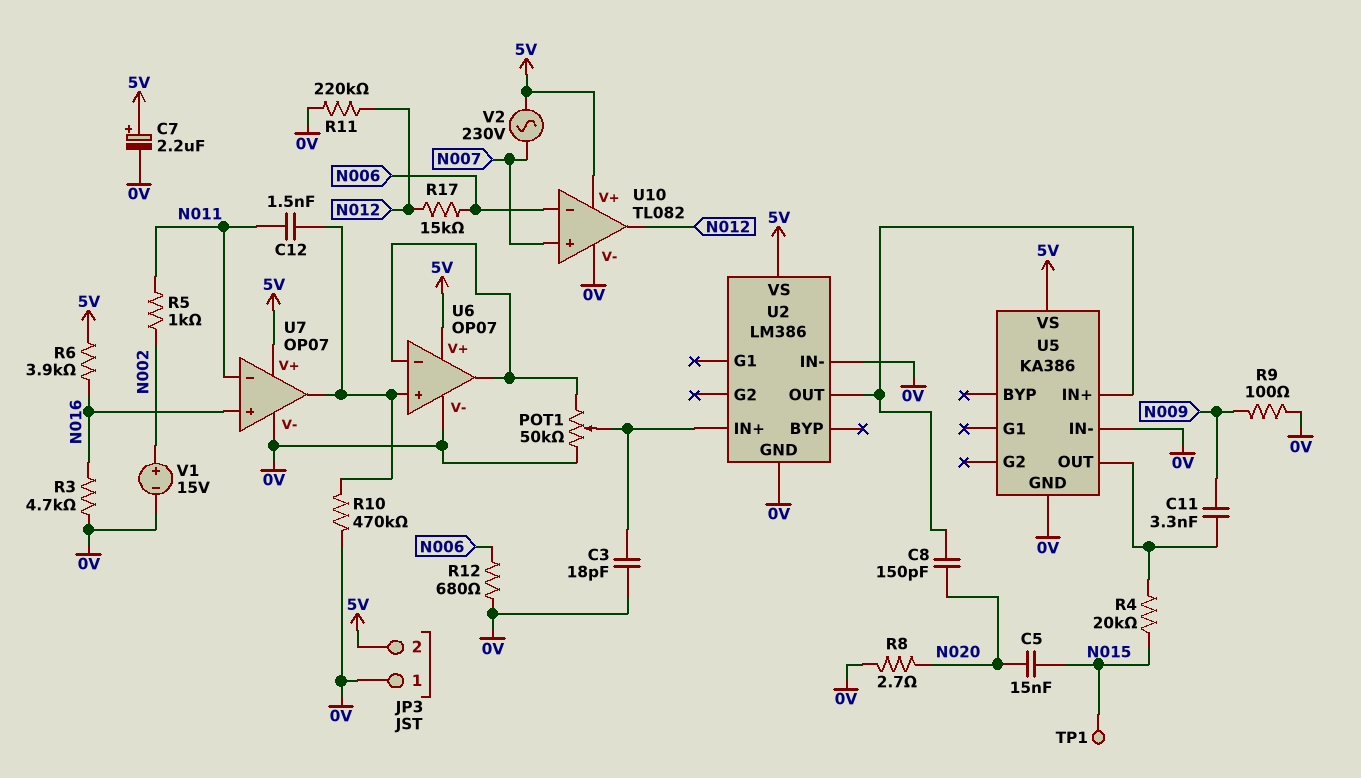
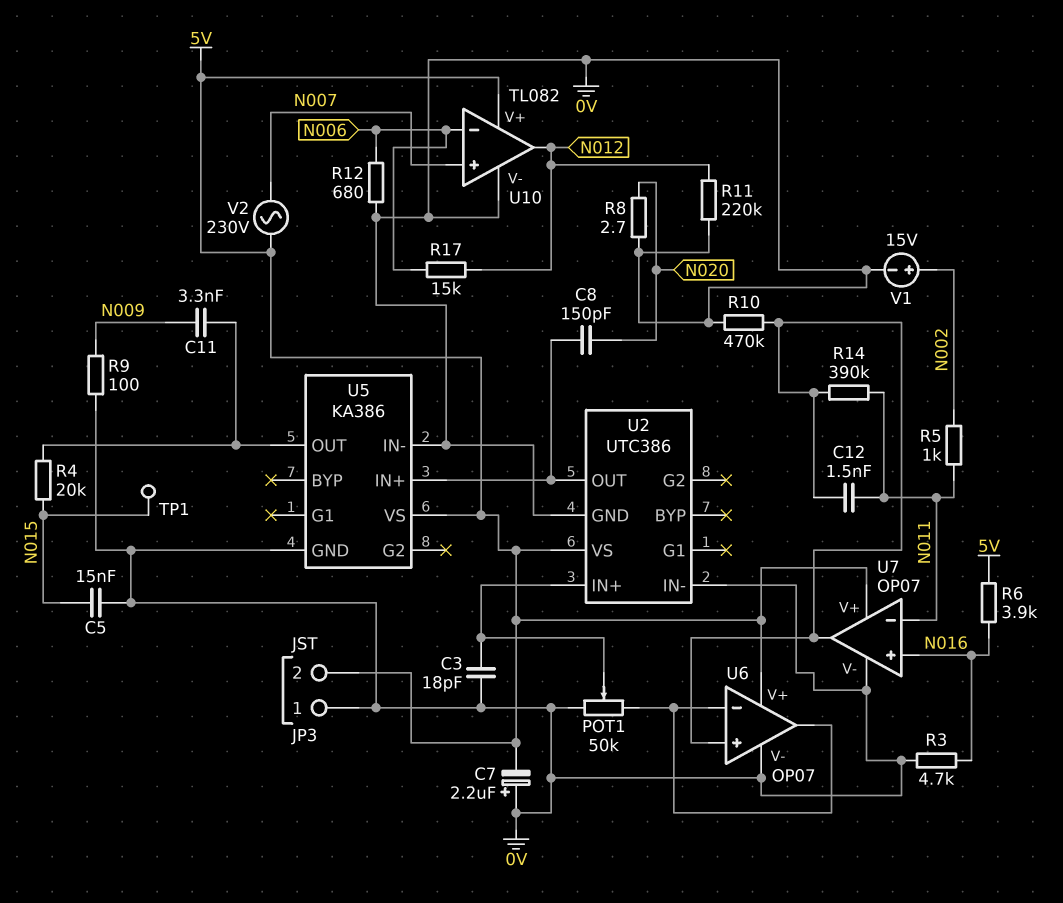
C5: 15nF (N015, N020) -> 15nF (0V, N015)
C7: 2.2uF (plus 5V, minus 0V) -> 2.2uF (plus 0V, minus 5V)
R14: none -> 390k (N011, U6/in+)
U2: LM386 -> UTC386

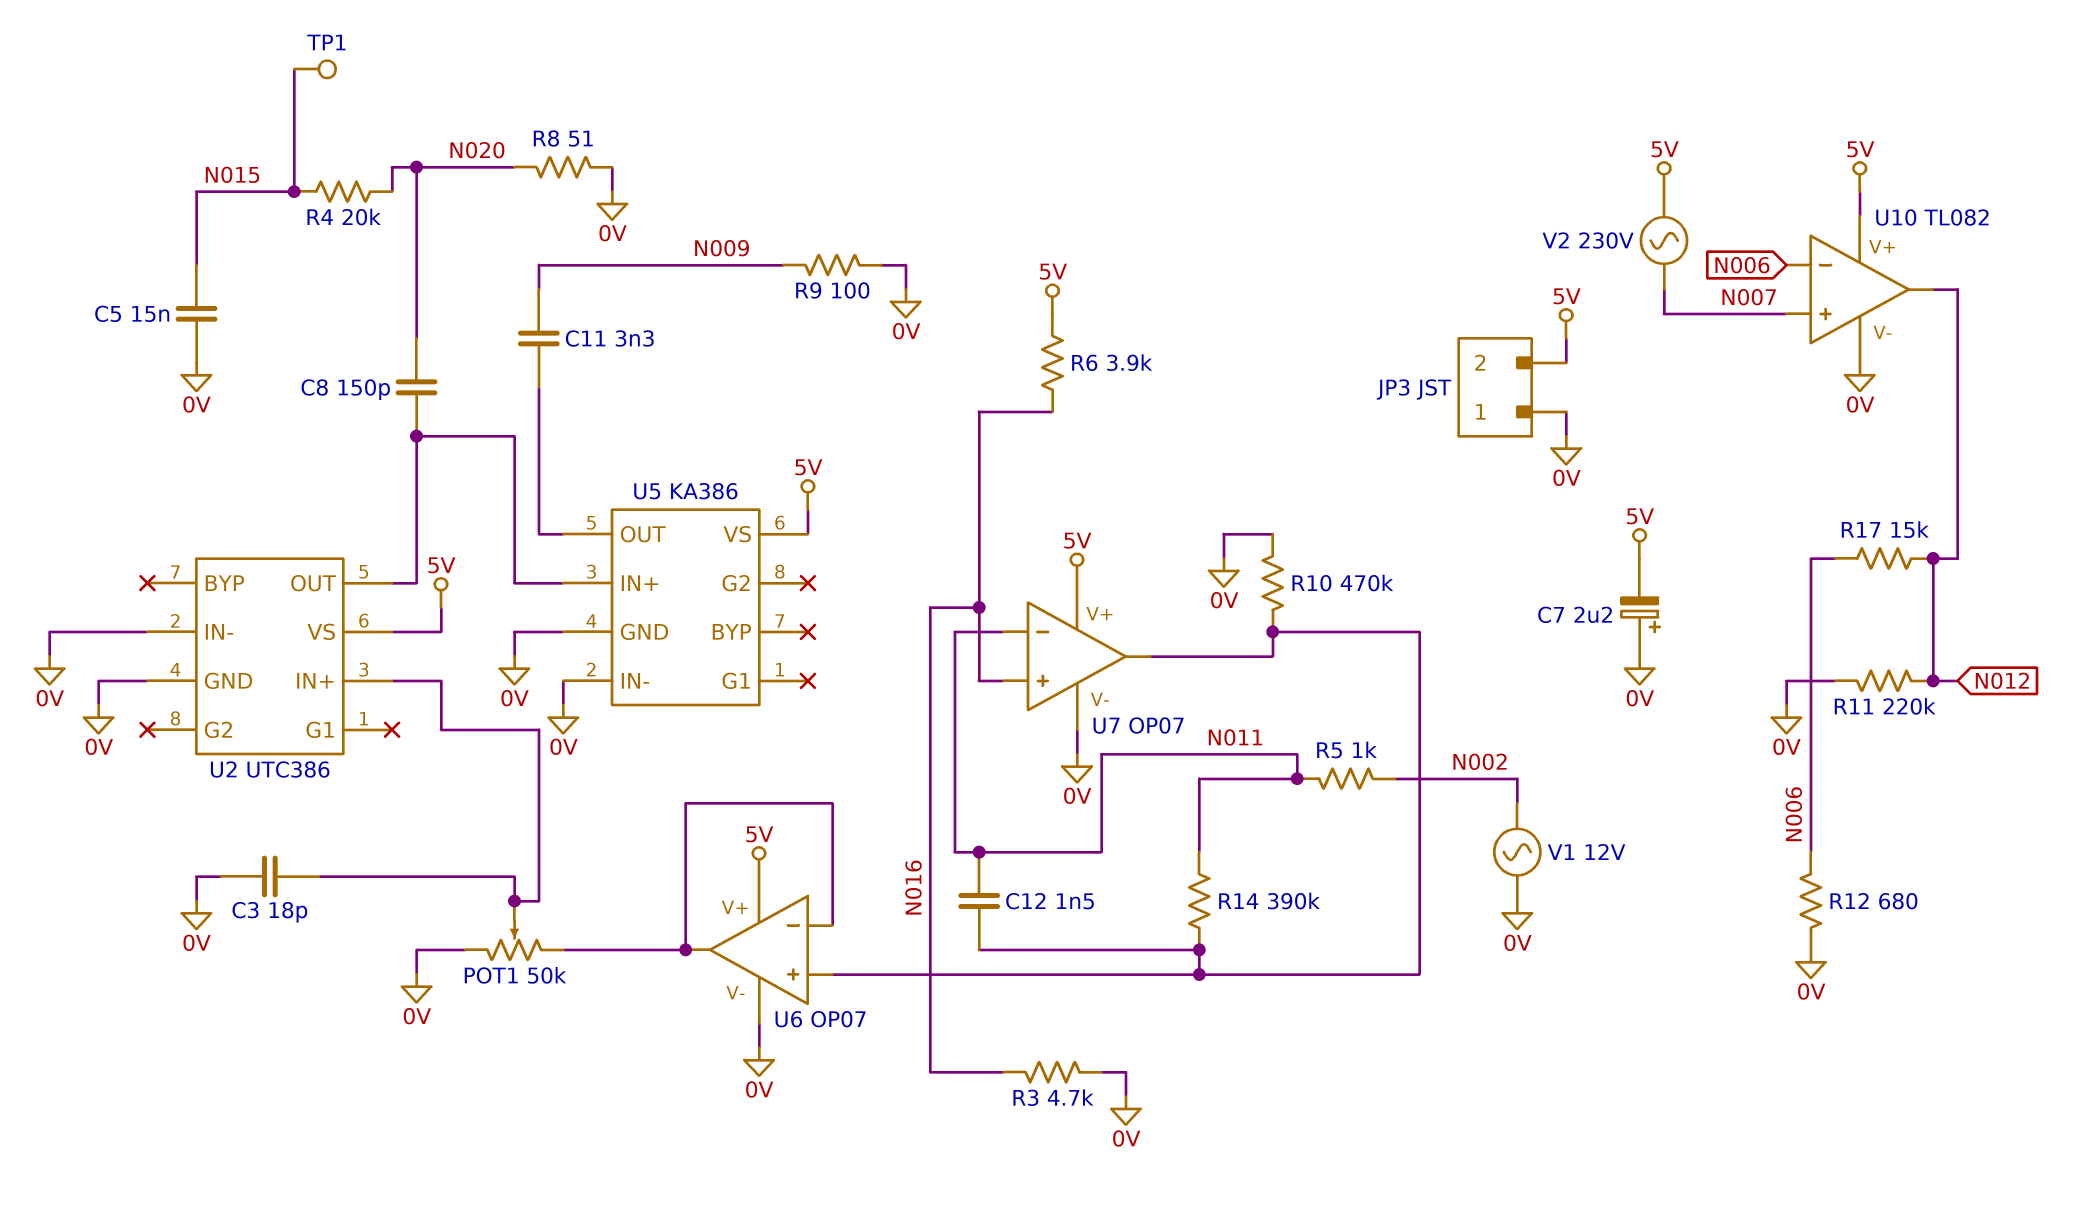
R4: 20k (N015, U5/OUT) -> 20k (N015, N020)
R8: 2.7 (0V, N020) -> 51 (0V, N020)
V1: 15V (plus N002, minus 0V) -> AC 12V (0V, N002)

